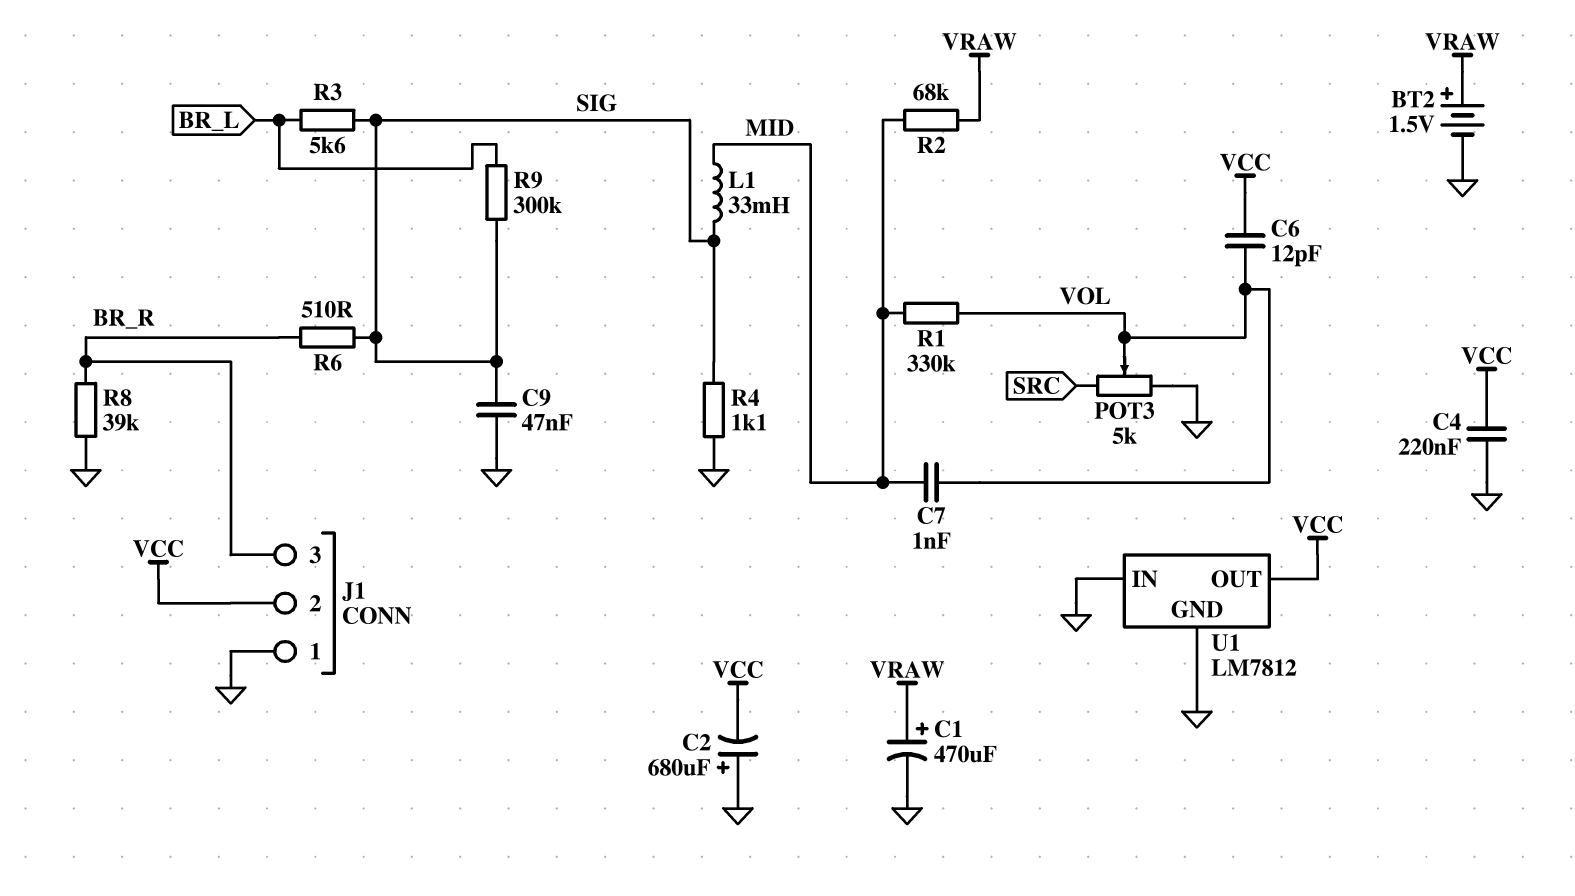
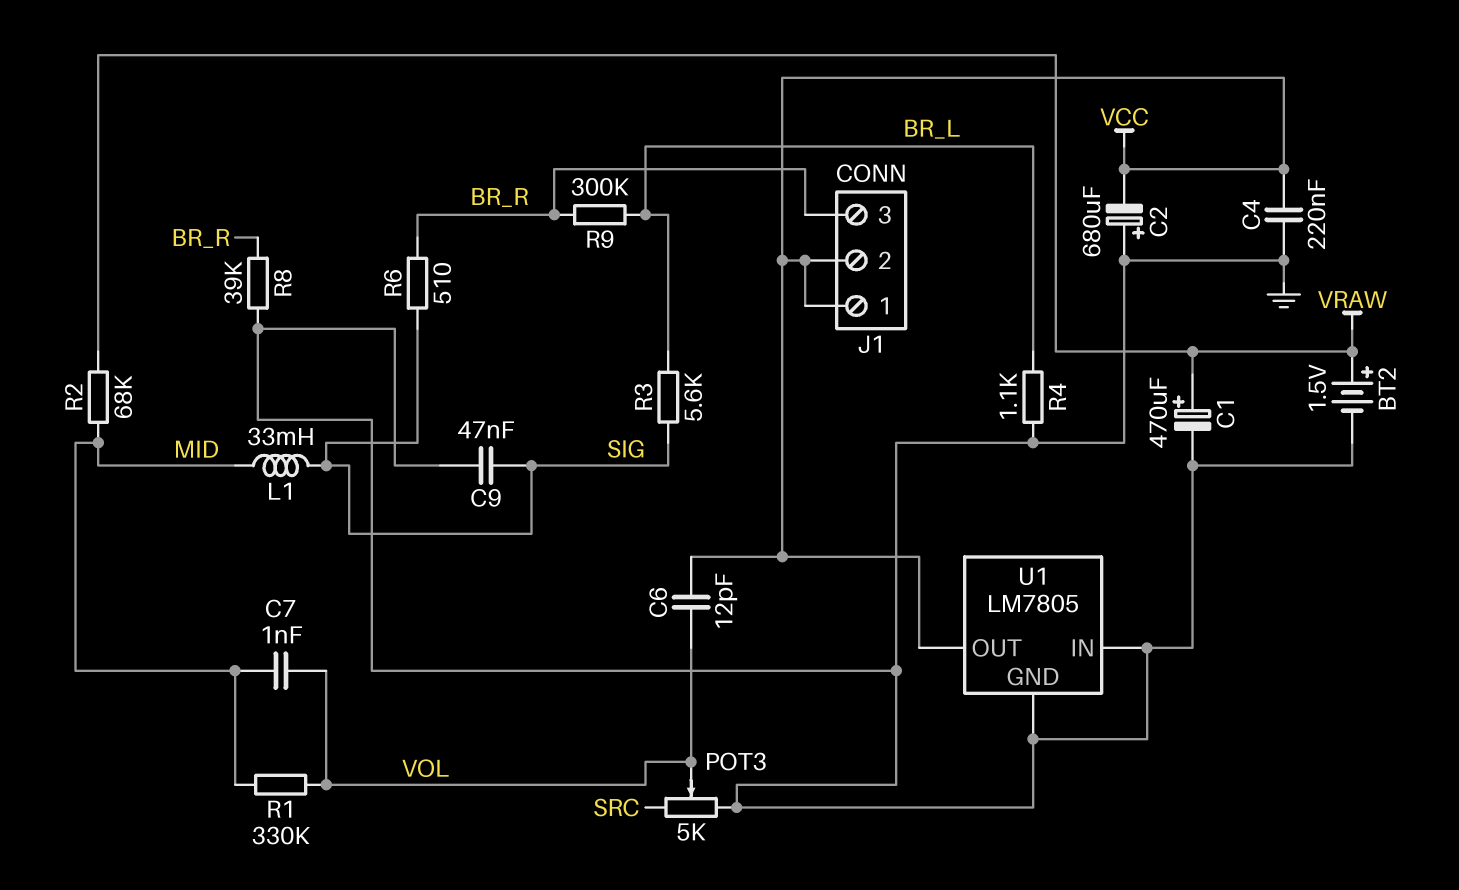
J1 pin 1: GND -> VCC
R4: 1.1k (GND, SIG) -> 1.1k (BR_L, GND)
R9: 300k (BR_L, SIG) -> 300k (BR_L, BR_R)
U1: LM7812 -> LM7805

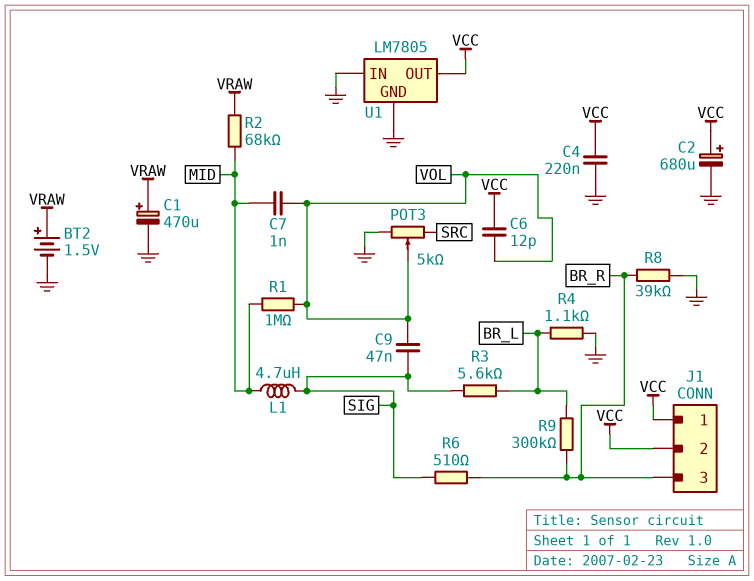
C2: 680uF (plus GND, minus VCC) -> 680uF (plus VCC, minus GND)
C9: 47nF (GND, SIG) -> 47nF (SIG, VOL)
L1: 33mH (MID, SIG) -> 4.7uH (MID, SIG)
R1: 330k (MID, VOL) -> 1M (MID, VOL)

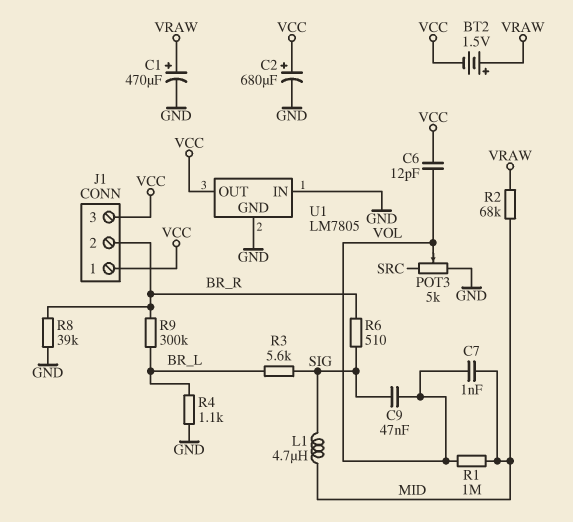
BT2: 1.5V (plus VRAW, minus GND) -> 1.5V (plus VRAW, minus VCC)
C4: 220nF (GND, VCC) -> none
J1 pin 2: VCC -> BR_R
J1 pin 3: BR_R -> VCC

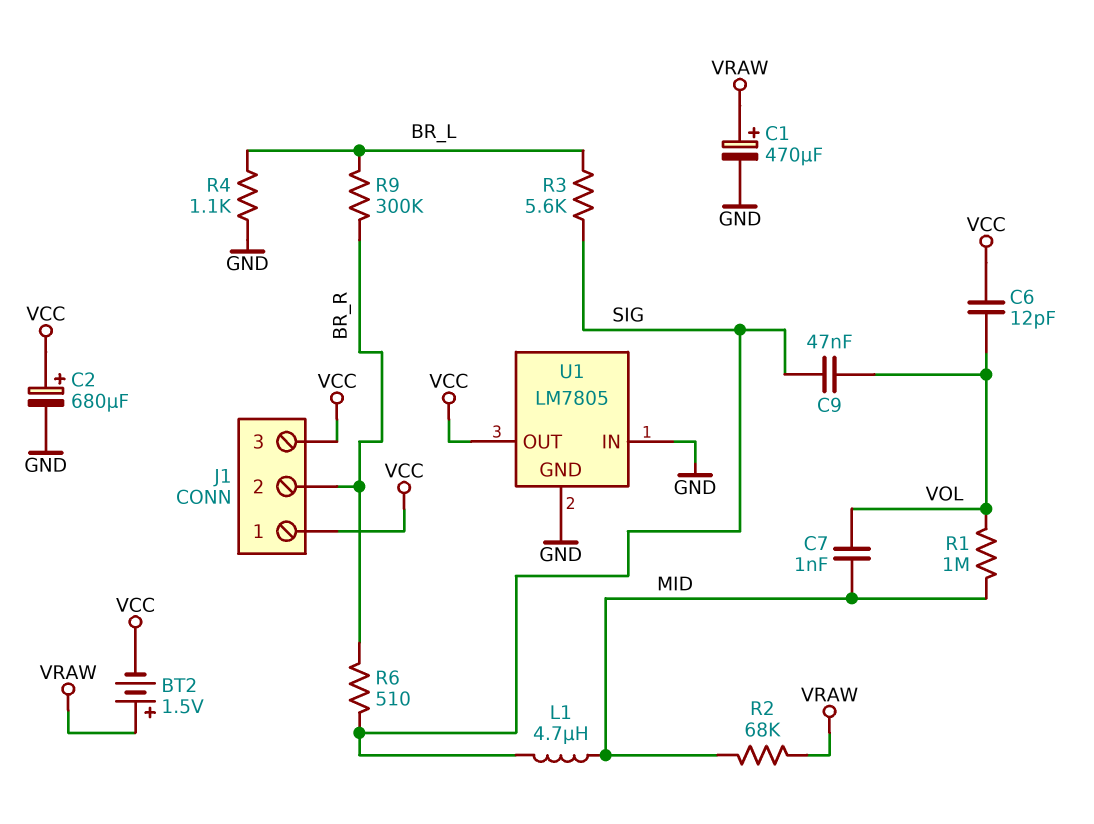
POT3: 5k (GND, SRC, wiper VOL) -> none
R8: 39k (BR_R, GND) -> none

